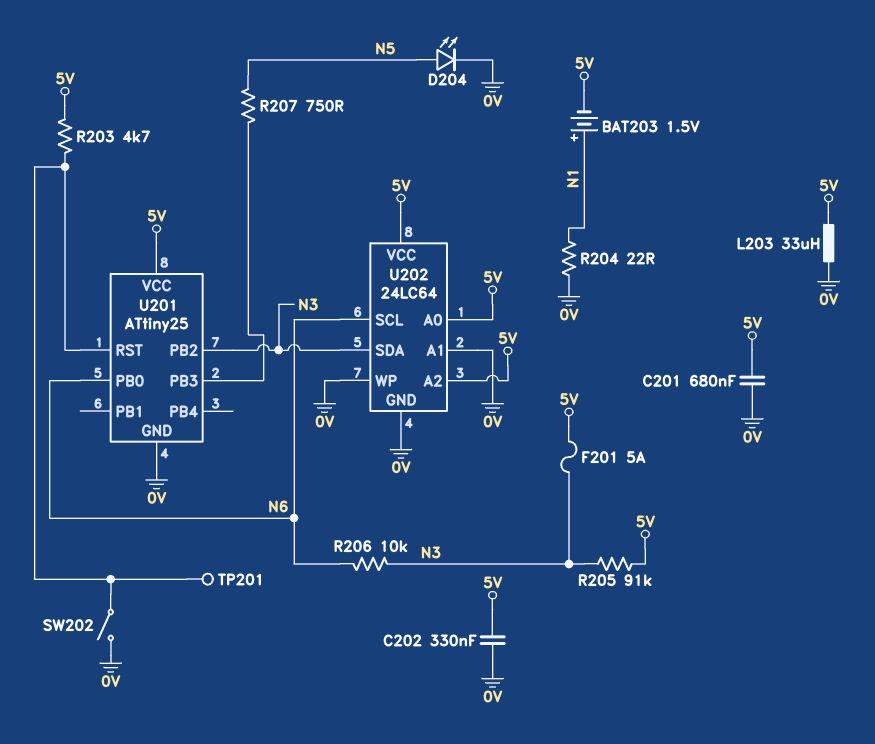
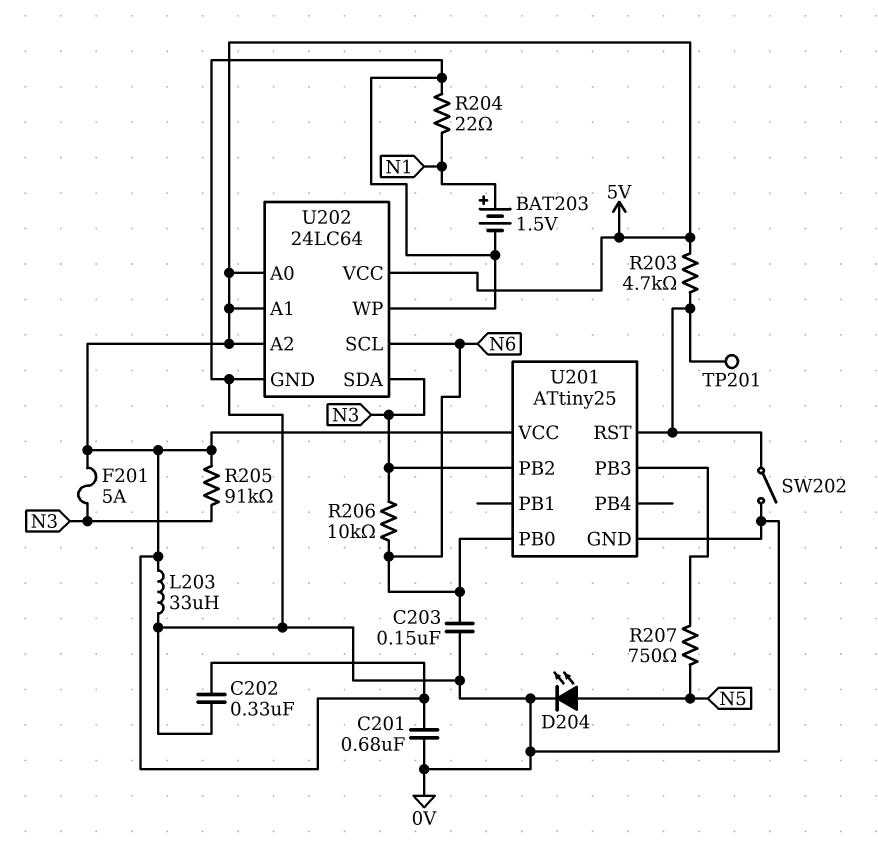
BAT203: 1.5V (plus N1, minus 5V) -> 1.5V (plus N1, minus 0V)
C203: none -> 150nF (0V, N6)
U202 pin A1: 0V -> 5V

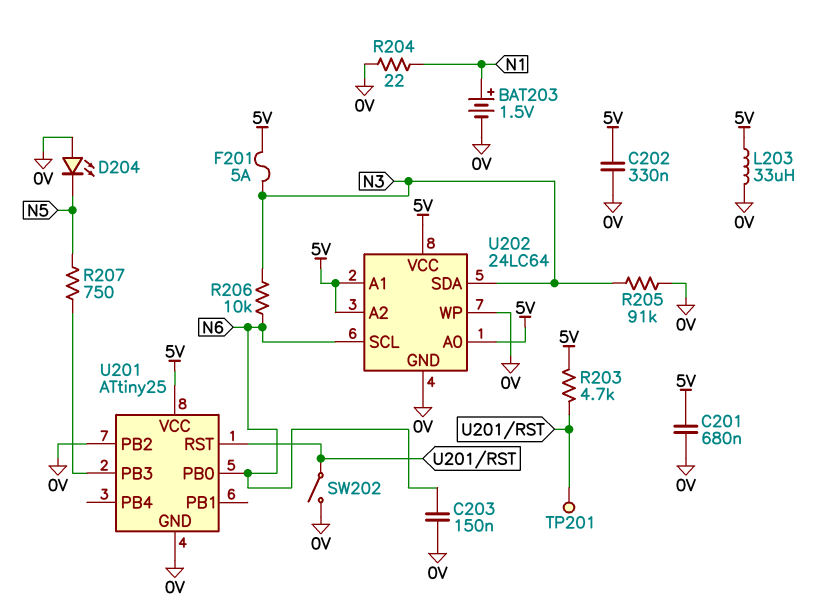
D204: LED (A N5, K 0V) -> LED (A 0V, K N5)
R205: 91k (5V, N3) -> 91k (0V, N3)
U201 pin PB2: N3 -> 0V

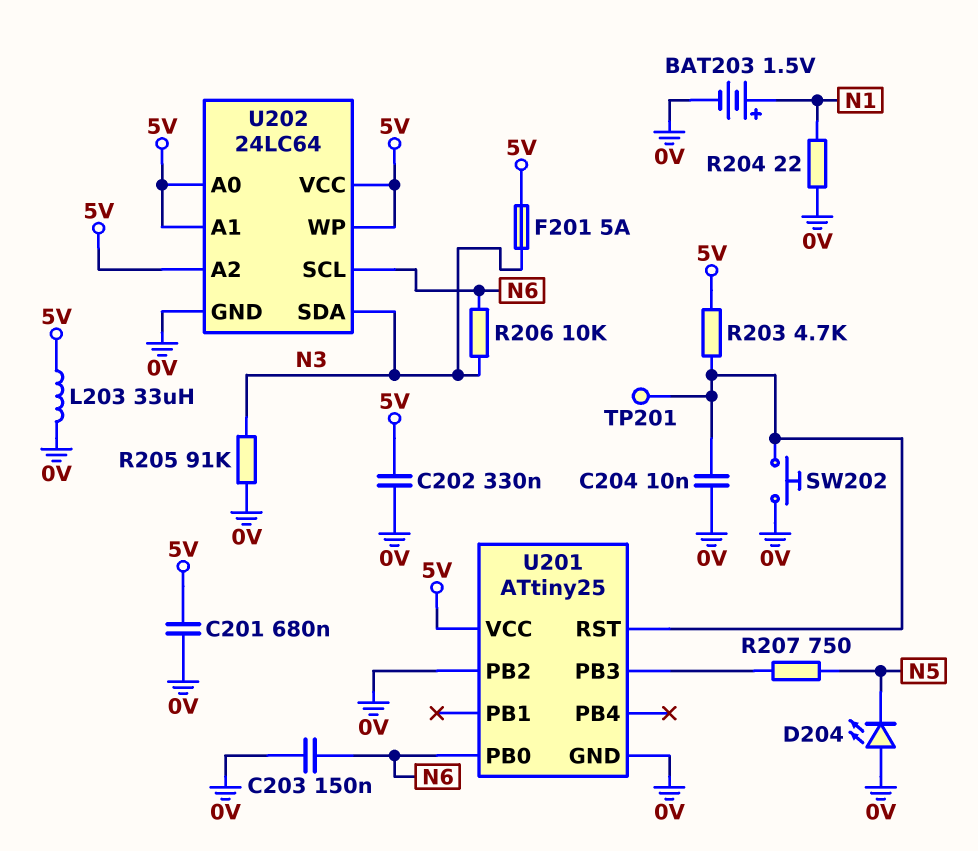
C204: none -> 10nF (0V, U201/RST)
SW202: switch (0V, U201/RST) -> button (0V, U201/RST)
U202 pin WP: 0V -> 5V

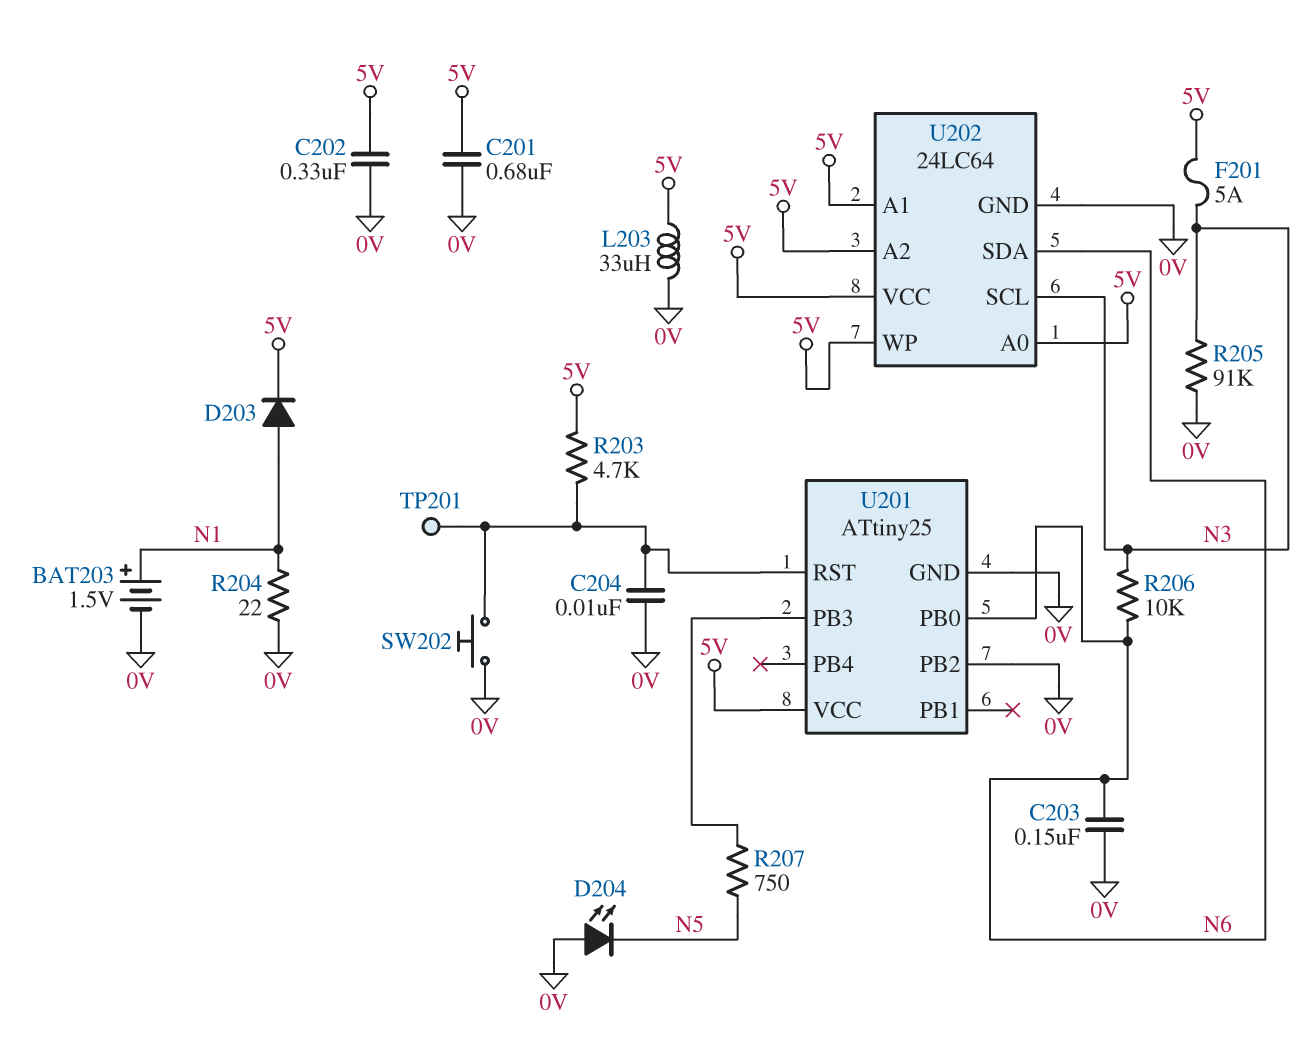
D203: none -> diode (A N1, K 5V)
U202 pin SCL: N6 -> N3
U202 pin SDA: N3 -> N6

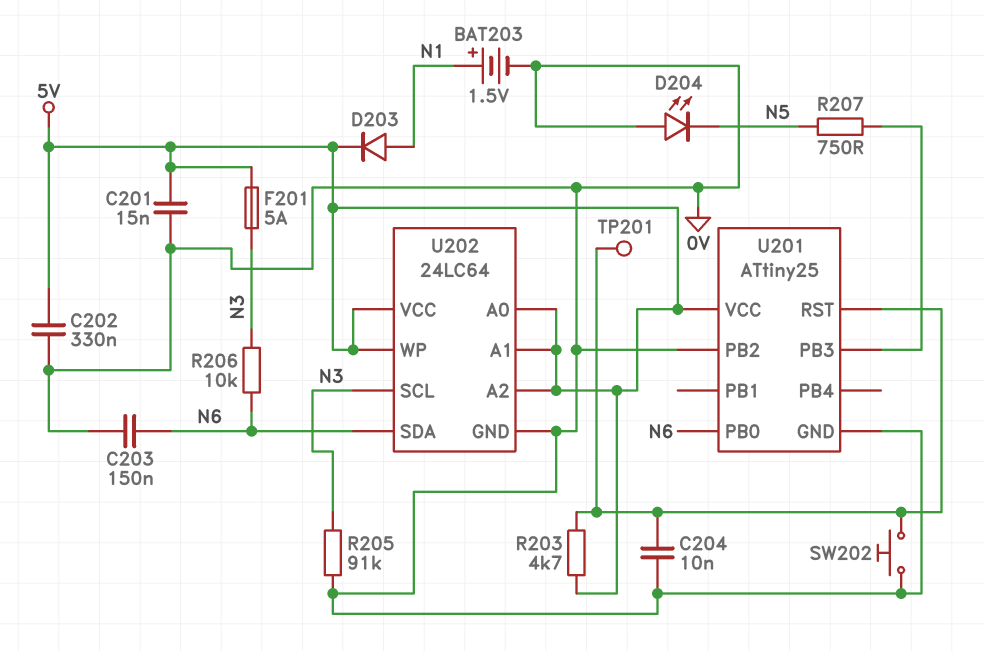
C201: 680nF (0V, 5V) -> 15nF (0V, 5V)
L203: 33uH (0V, 5V) -> none
R204: 22 (0V, N1) -> none

